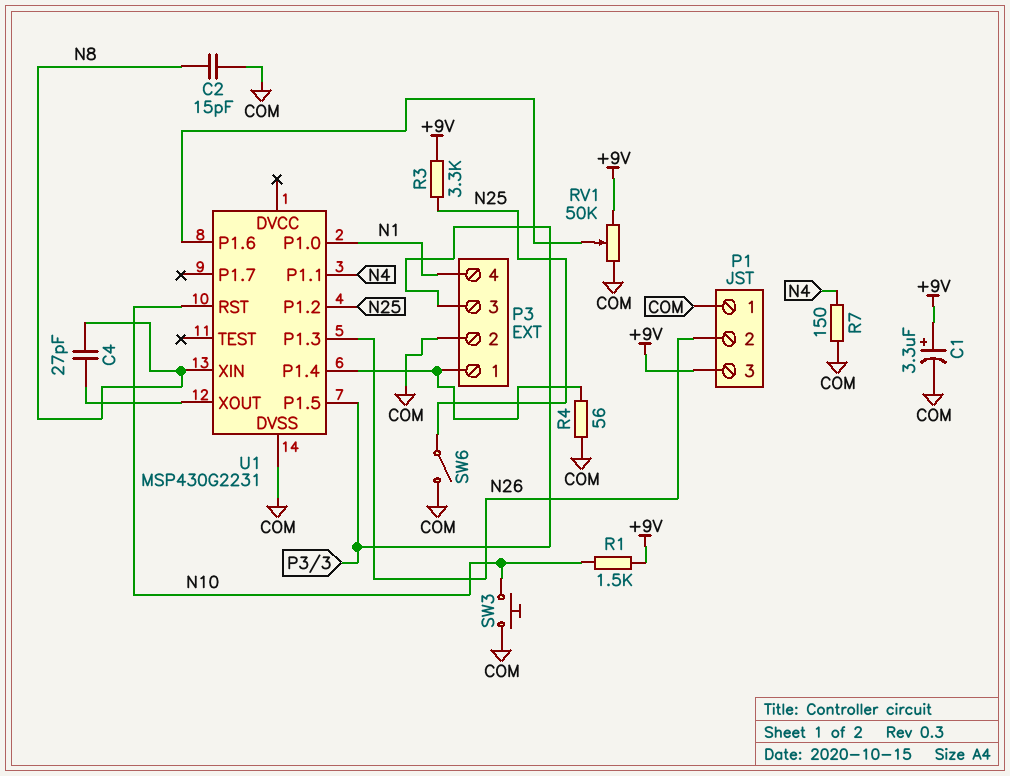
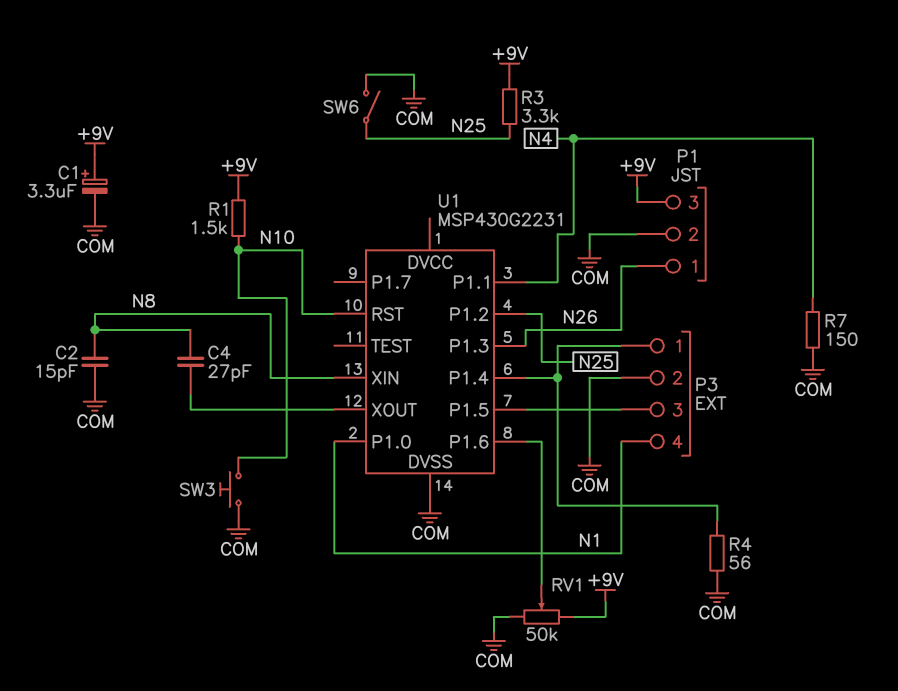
P1 pin 1: COM -> N26
P1 pin 2: N26 -> COM

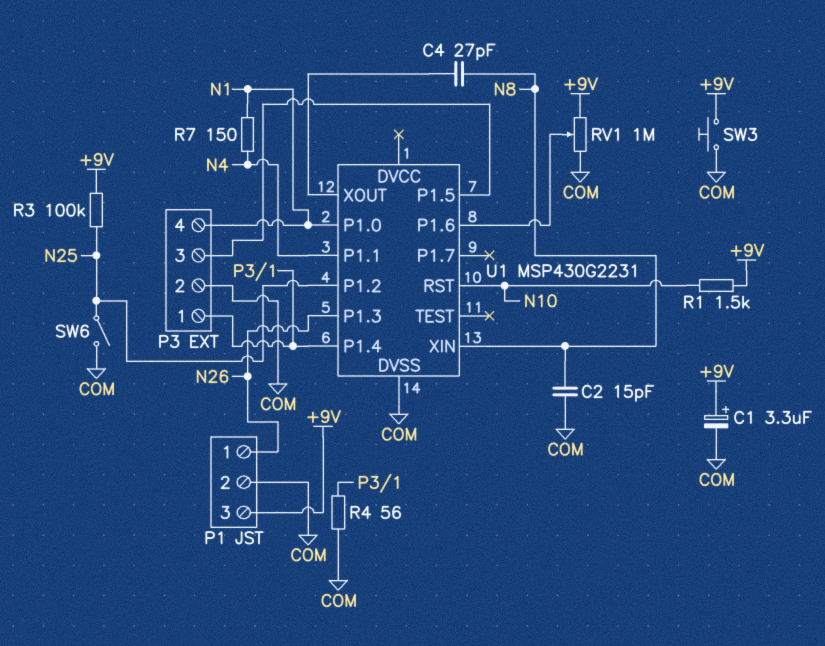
R3: 3.3k (+9V, N25) -> 100k (+9V, N25)
R7: 150 (COM, N4) -> 150 (N1, N4)
RV1: 50k (+9V, COM, wiper U1/P1.6) -> 1M (+9V, COM, wiper U1/P1.6)
SW3: button (COM, N10) -> button (+9V, COM)

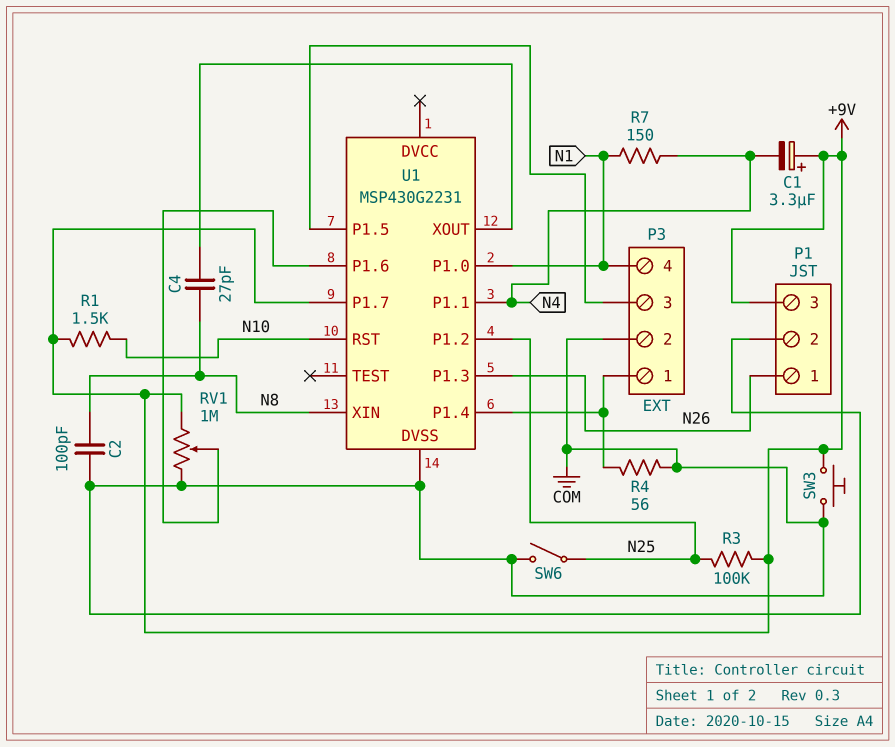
C1: 3.3uF (plus +9V, minus COM) -> 3.3uF (plus +9V, minus N4)
C2: 15pF (COM, N8) -> 100pF (COM, N8)
U1 pin P1.7: none -> +9V

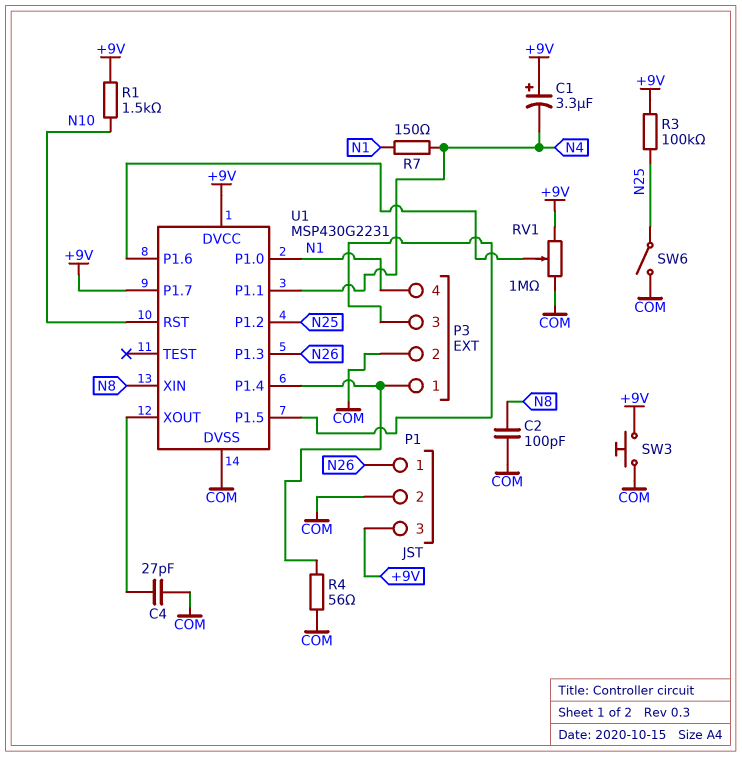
C4: 27pF (N8, U1/XOUT) -> 27pF (COM, U1/XOUT)
U1 pin DVCC: none -> +9V

